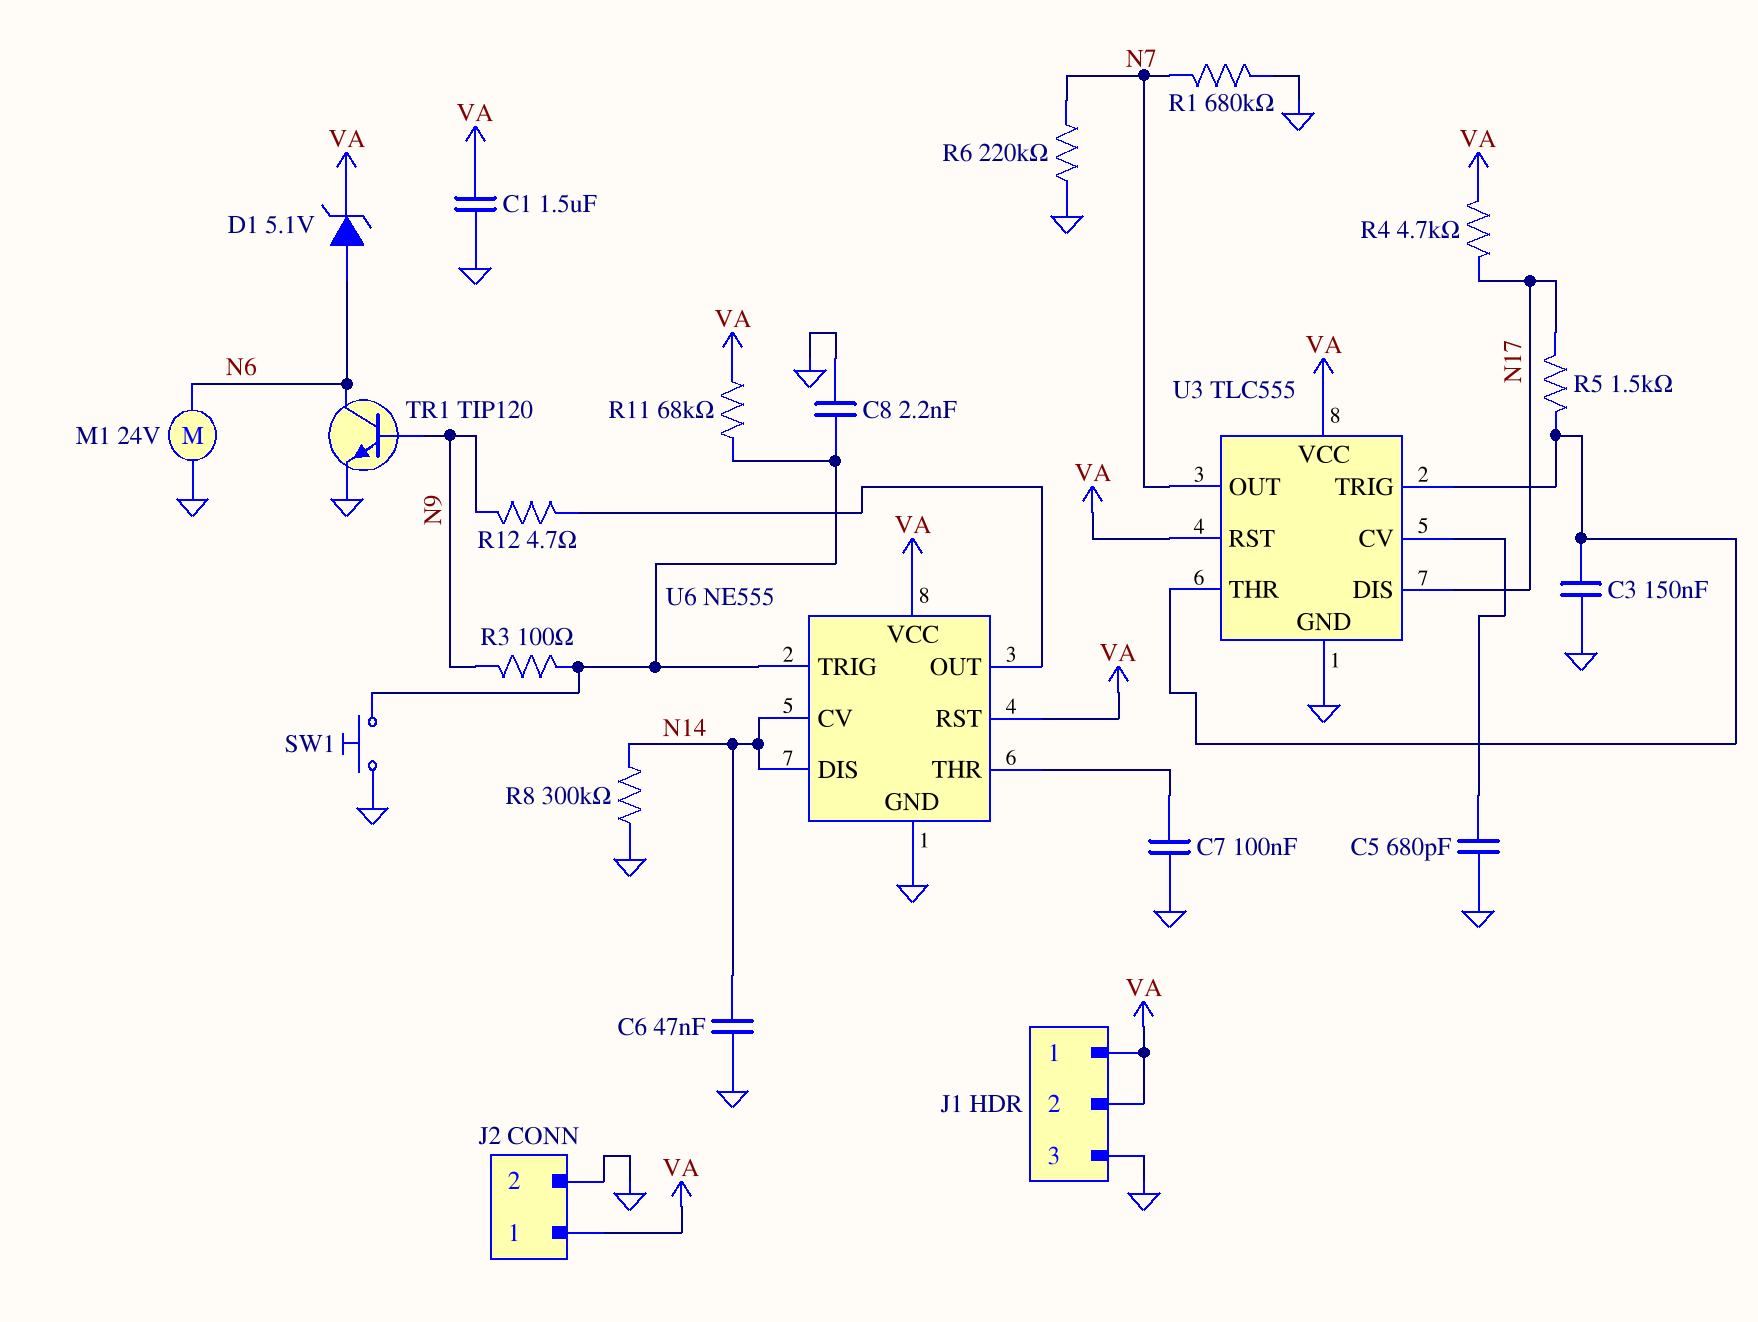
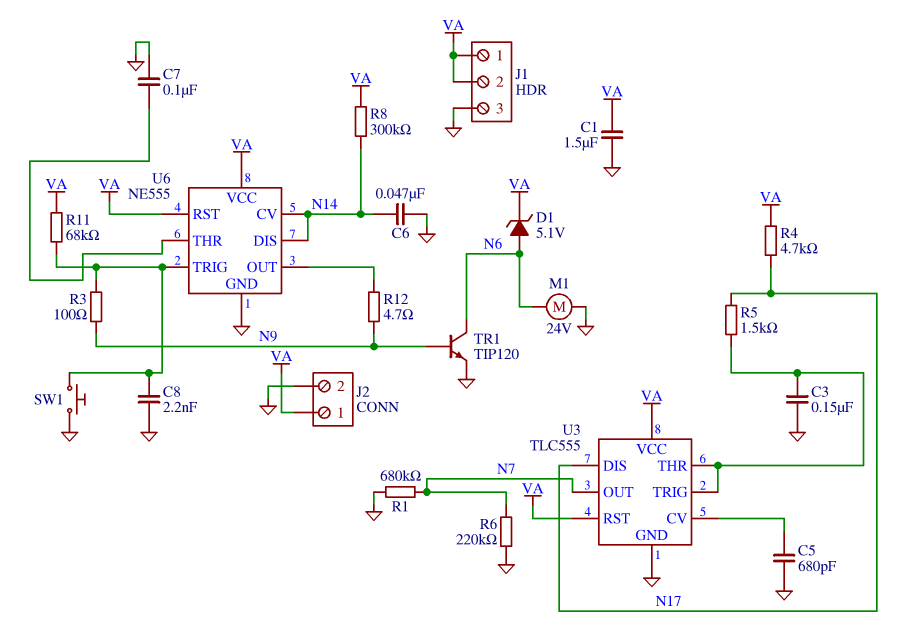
R8: 300k (GND, N14) -> 300k (N14, VA)

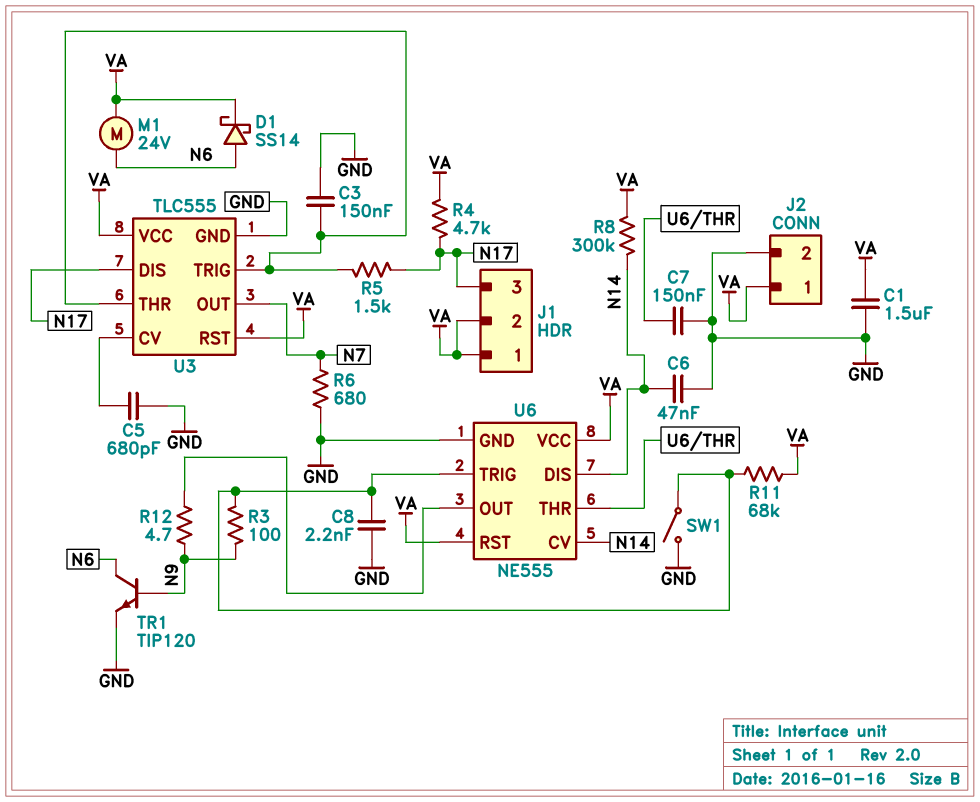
C7: 100nF (GND, U6/THR) -> 150nF (GND, U6/THR)
D1: zener 5.1V (A N6, K VA) -> schottky SS14 (A N6, K VA)
J1 pin 3: GND -> N17
M1: motor 24V (GND, N6) -> motor 24V (N6, VA)
R1: 680k (GND, N7) -> none
R6: 220k (GND, N7) -> 680 (GND, N7)
SW1: button (GND, U6/TRIG) -> switch (GND, U6/TRIG)

